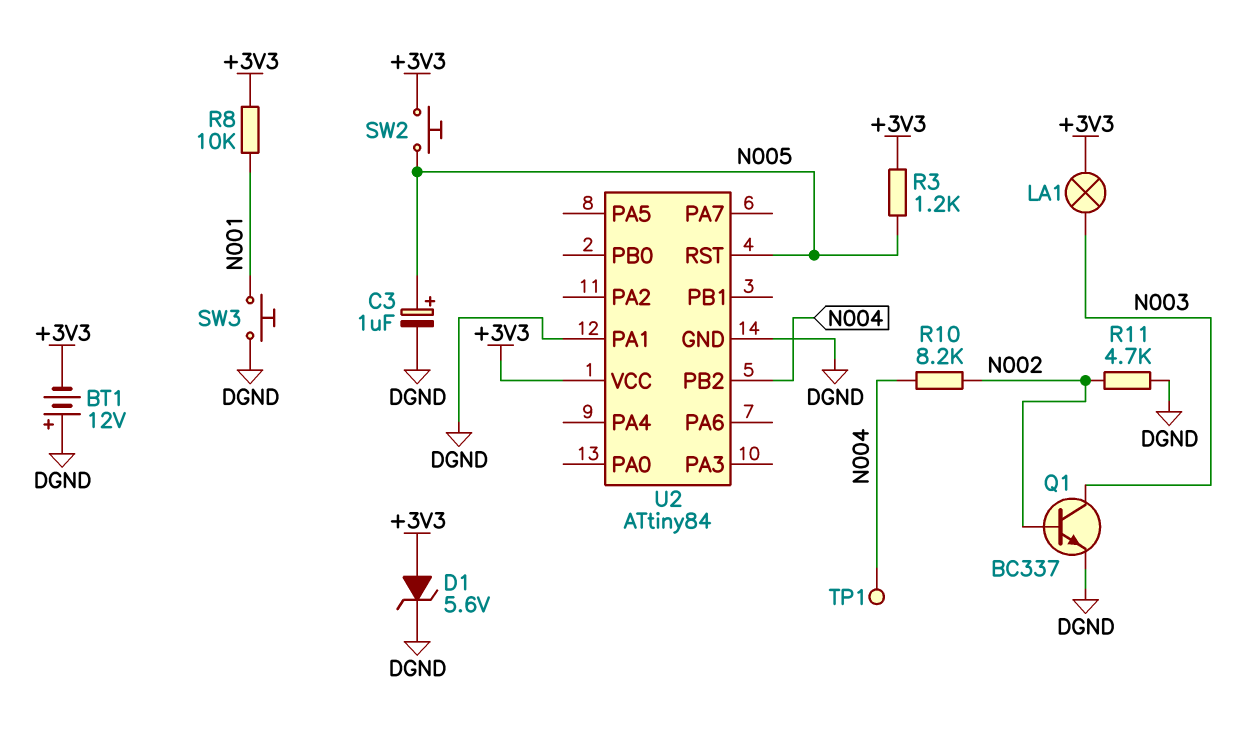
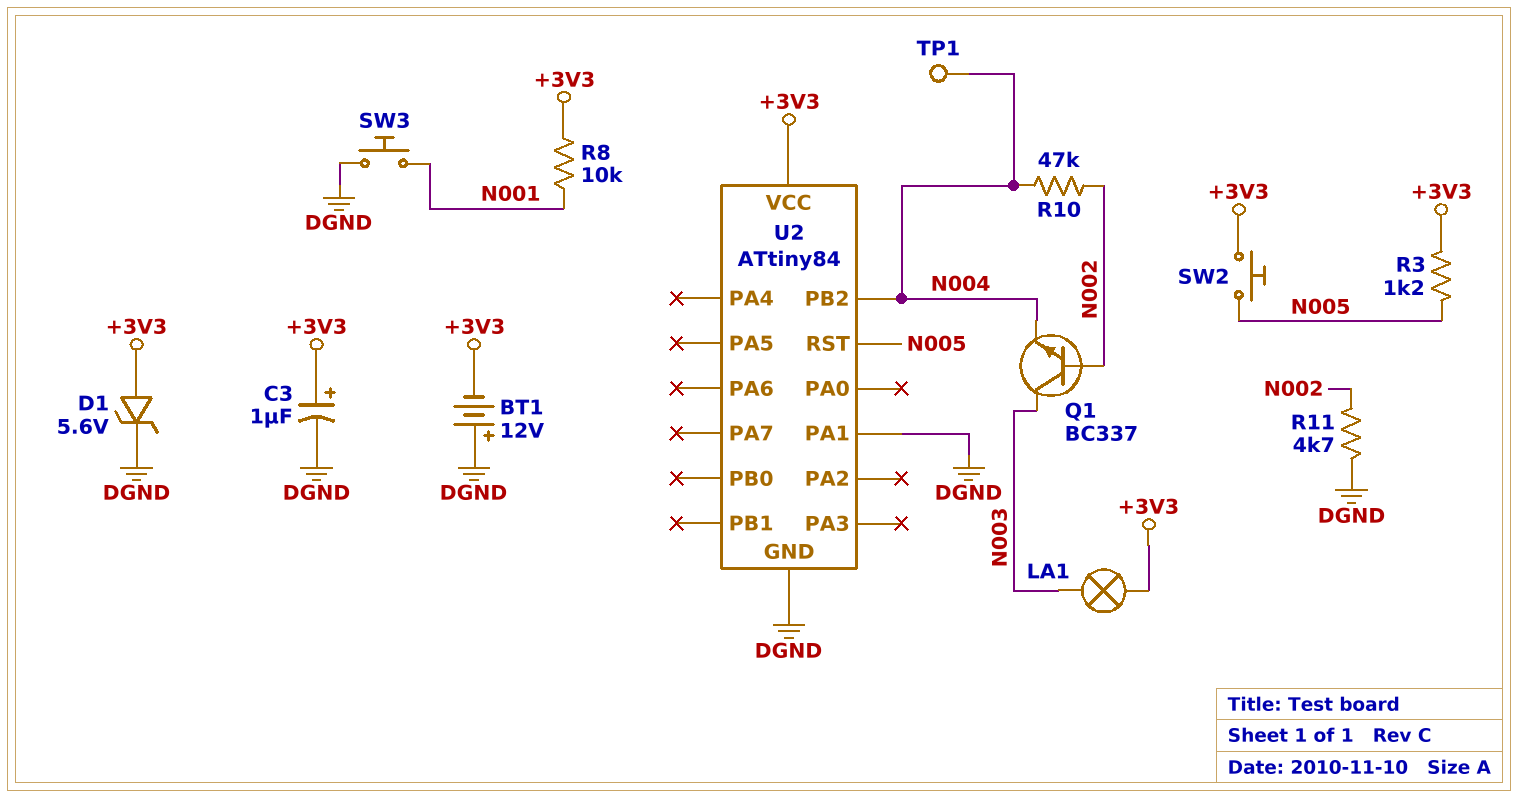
C3: 1uF (plus N005, minus DGND) -> 1uF (plus +3V3, minus DGND)
Q1: NPN BC337 (B N002, C N003, E DGND) -> NPN BC337 (B N002, C N003, E N004)
R10: 8.2k (N002, N004) -> 47k (N002, N004)

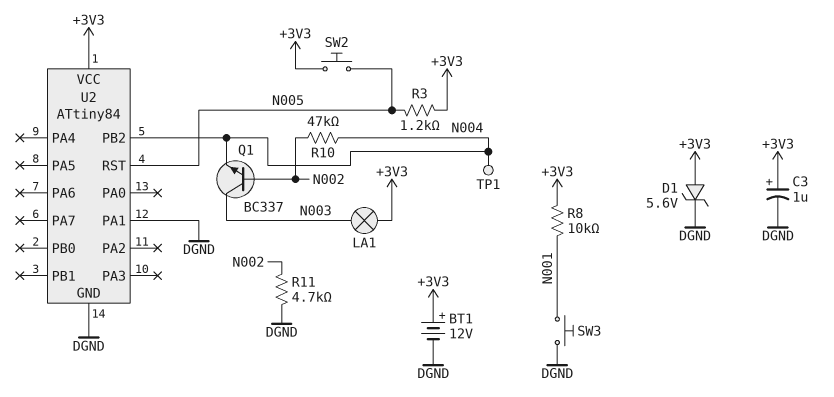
BT1: 12V (plus DGND, minus +3V3) -> 12V (plus +3V3, minus DGND)

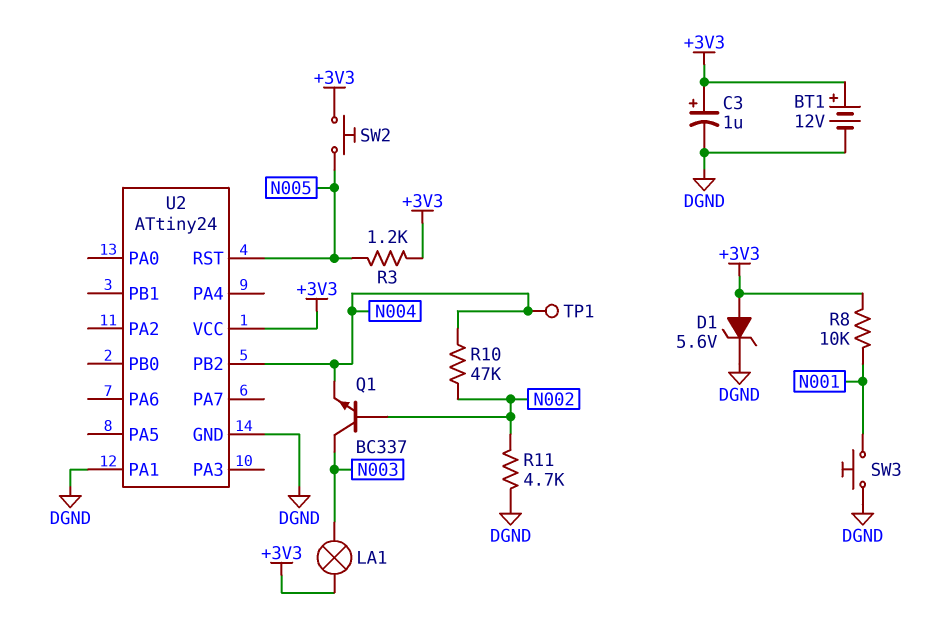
U2: ATtiny84 -> ATtiny24

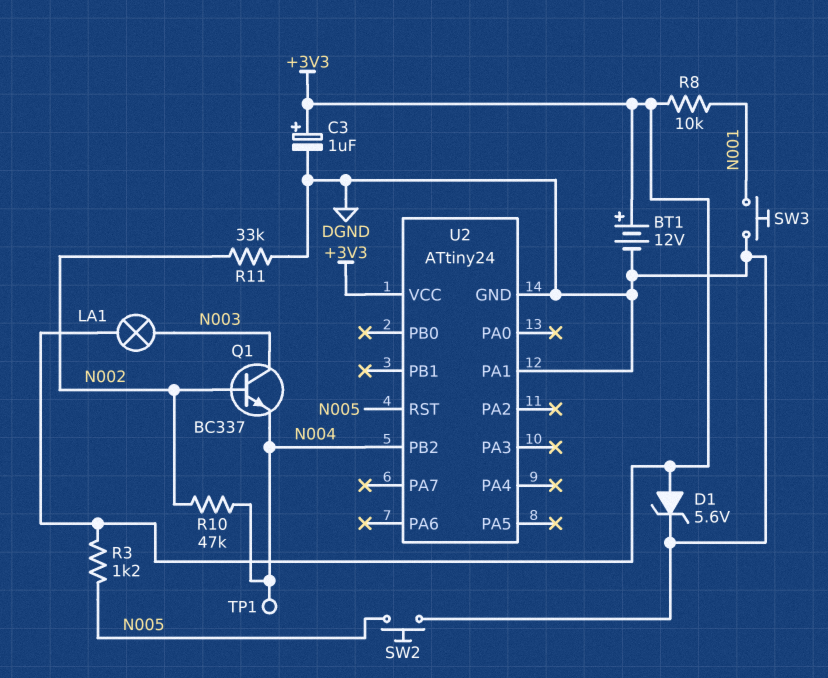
R11: 4.7k (DGND, N002) -> 33k (DGND, N002)
SW2: button (+3V3, N005) -> button (DGND, N005)

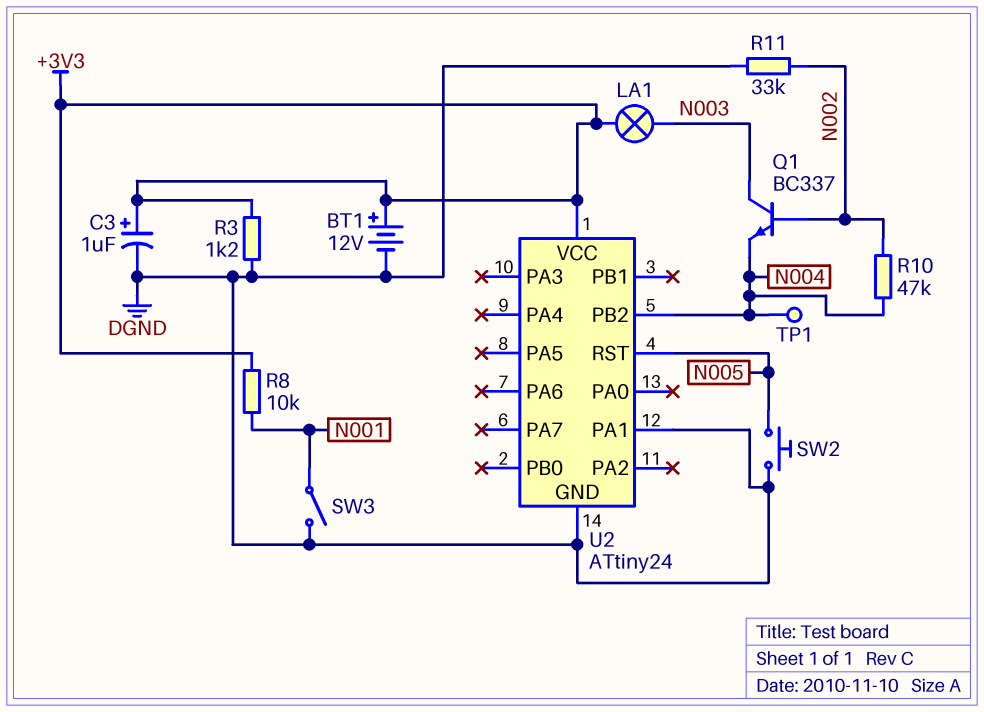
D1: zener 5.6V (A +3V3, K DGND) -> none
R3: 1.2k (+3V3, N005) -> 1.2k (+3V3, DGND)
SW3: button (DGND, N001) -> switch (DGND, N001)

